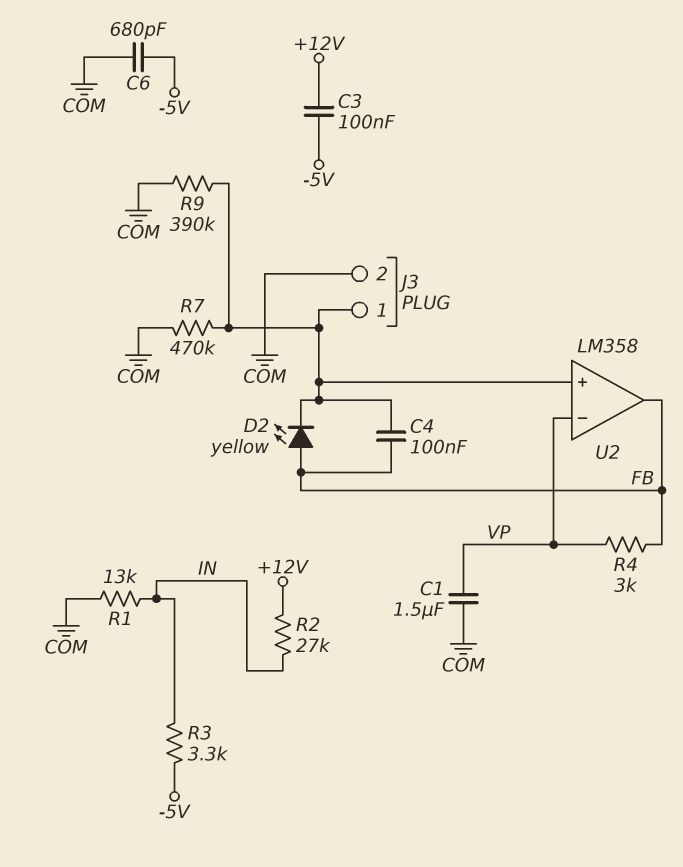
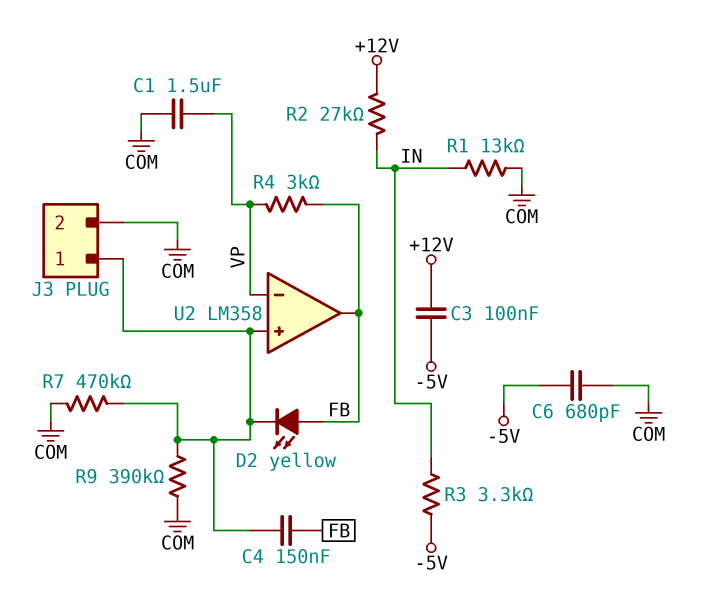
C4: 100nF (FB, J3/1) -> 150nF (FB, J3/1)

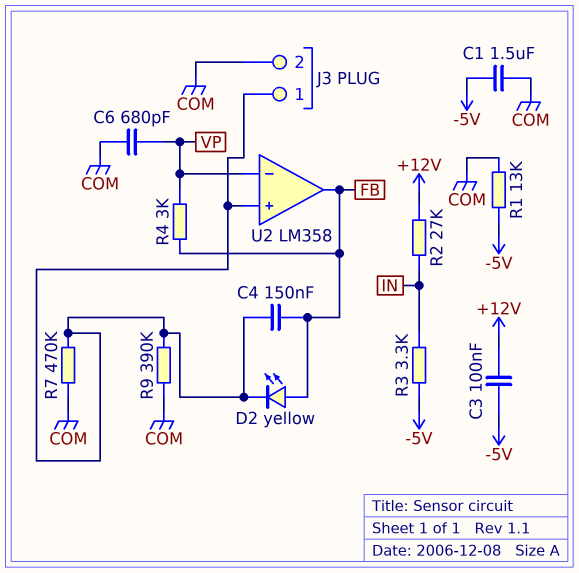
C1: 1.5uF (COM, VP) -> 1.5uF (-5V, COM)
C6: 680pF (-5V, COM) -> 680pF (COM, VP)
R1: 13k (COM, IN) -> 13k (-5V, COM)

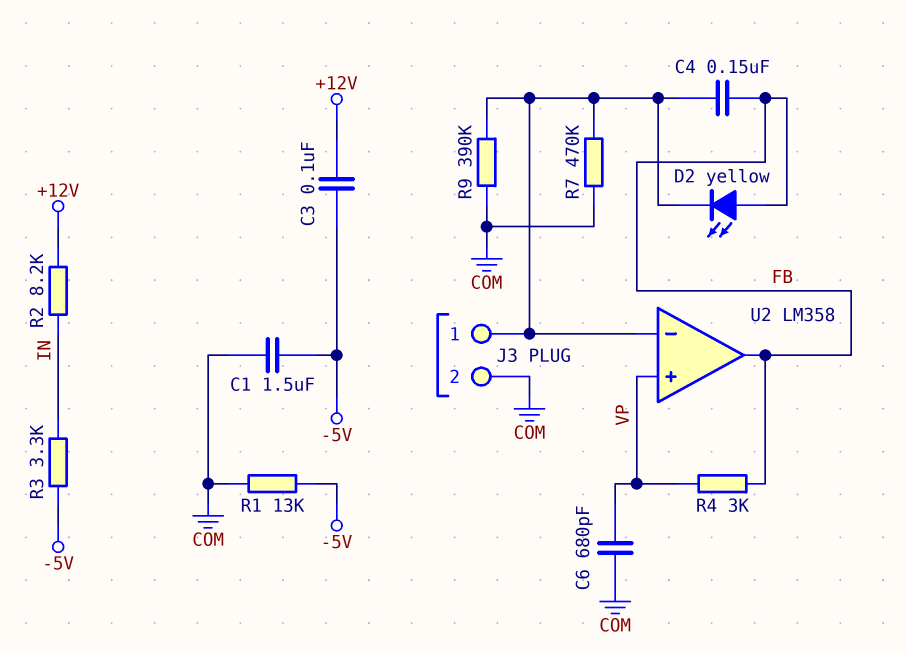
R2: 27k (+12V, IN) -> 8.2k (+12V, IN)
U2 pin in+: J3/1 -> VP
U2 pin in-: VP -> J3/1

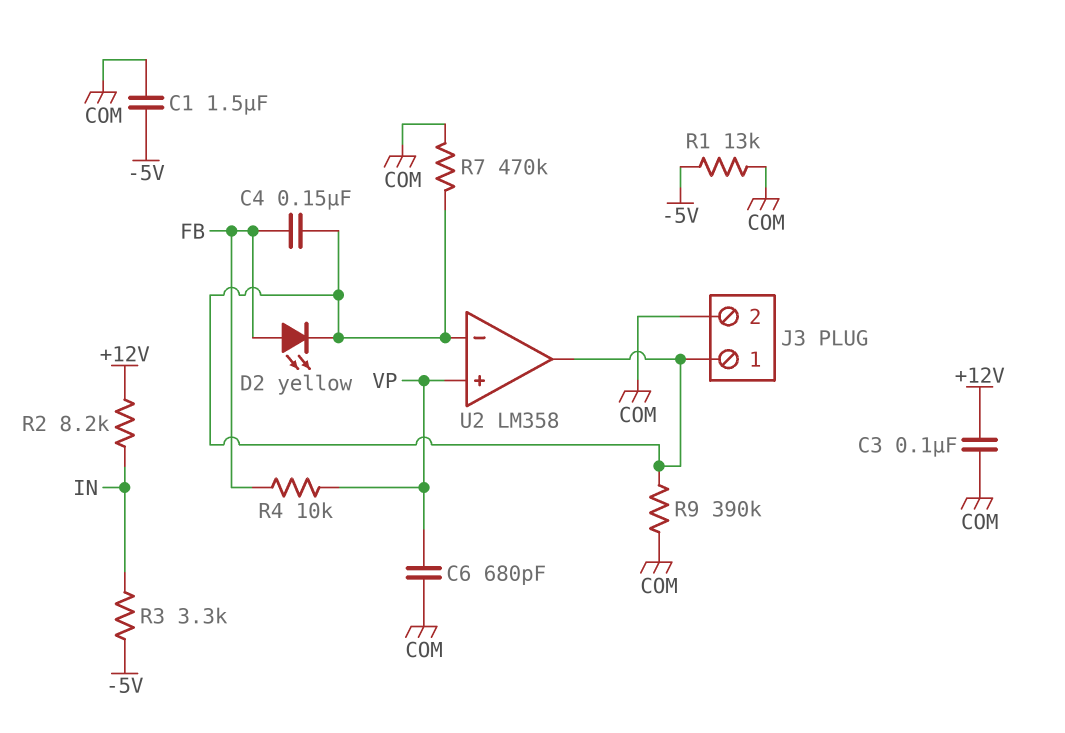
C3: 100nF (+12V, -5V) -> 100nF (+12V, COM)
R4: 3k (FB, VP) -> 10k (FB, VP)
U2 pin out: FB -> J3/1

